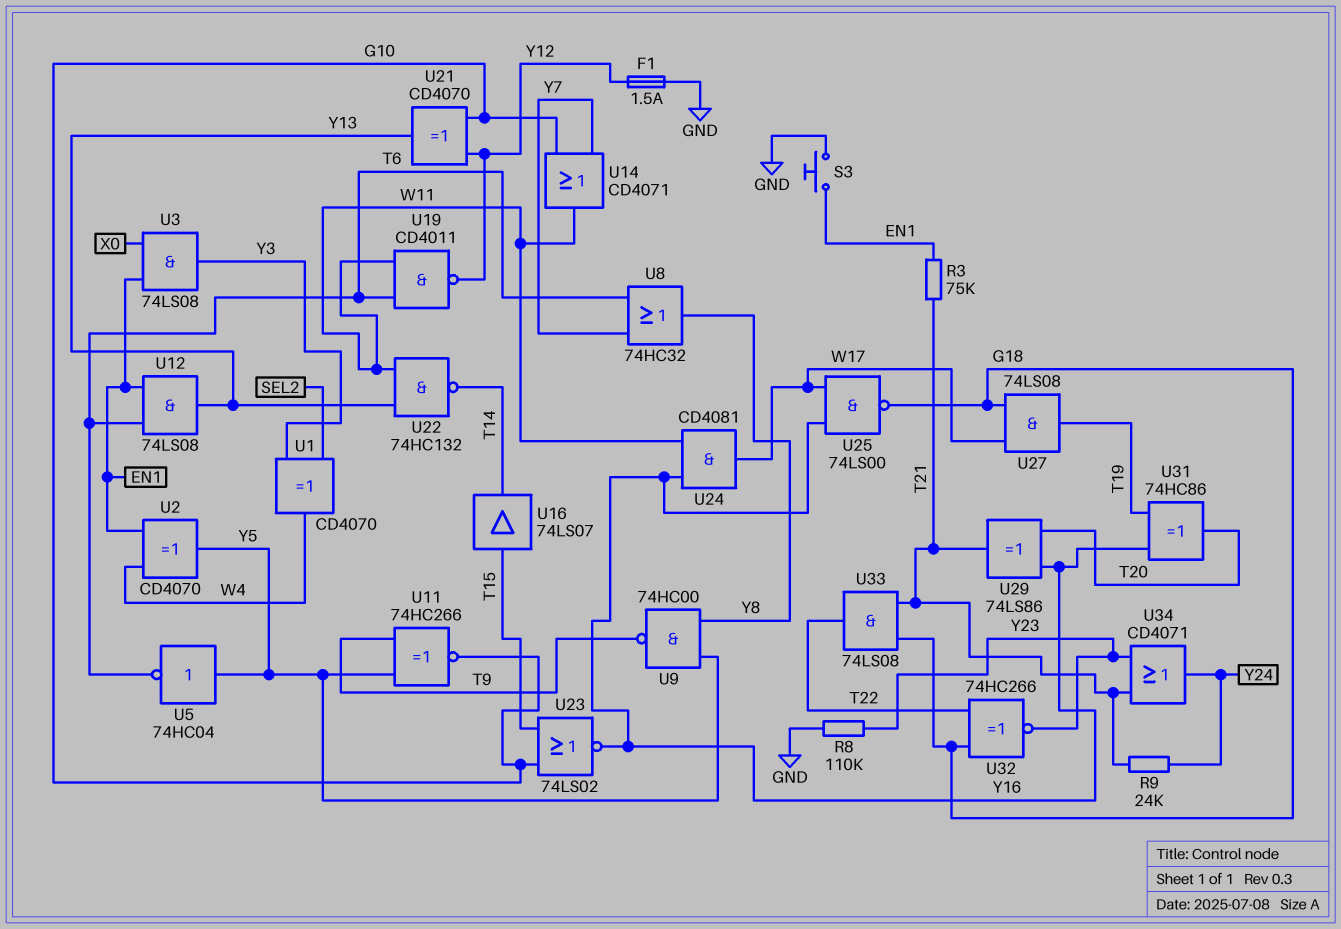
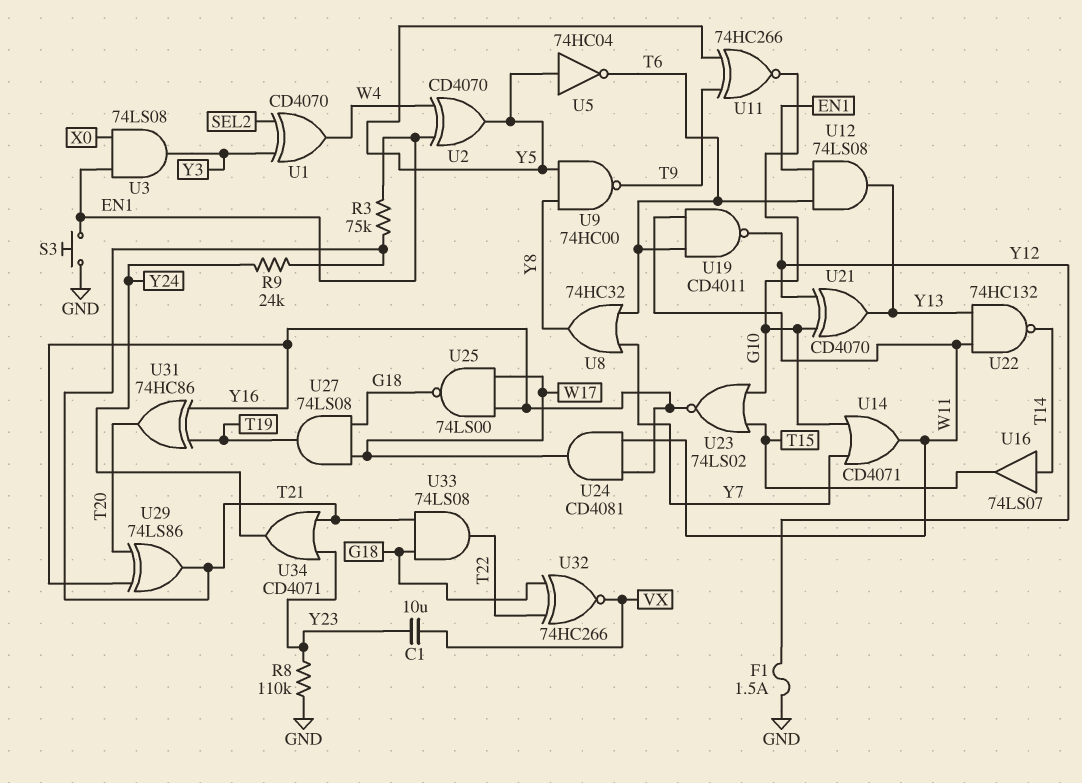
C1: none -> 10uF (VX, Y23)
U16: buffer 74LS07 (in T15, out T14) -> buffer 74LS07 (in T14, out T15)
U32: XNOR 74HC266 (in G18, in T22, out Y23) -> XNOR 74HC266 (in G18, in T22, out VX)

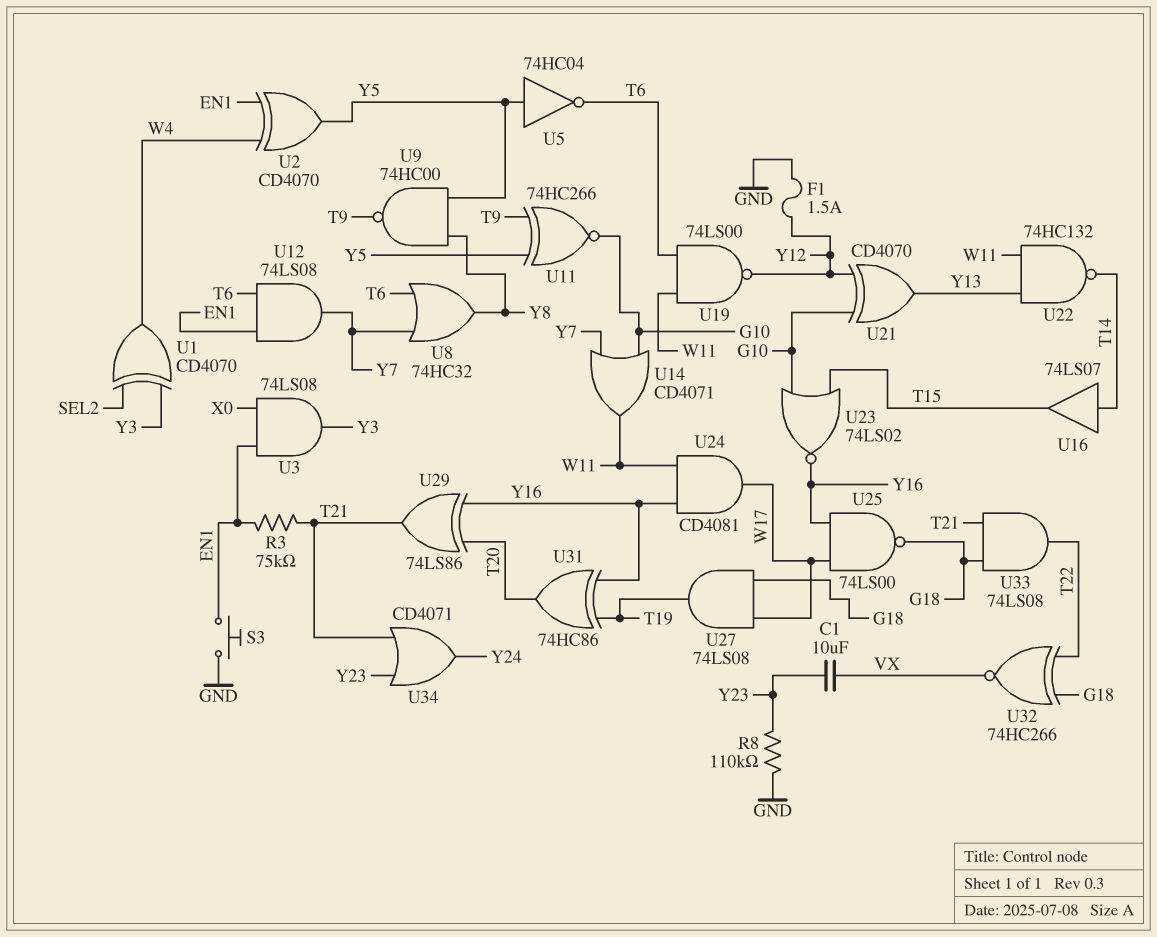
R9: 24k (T21, Y24) -> none
U12: AND 74LS08 (in EN1, in T6, out Y13) -> AND 74LS08 (in EN1, in T6, out Y7)
U19: NAND CD4011 (in T6, in W11, out Y12) -> NAND 74LS00 (in T6, in W11, out Y12)

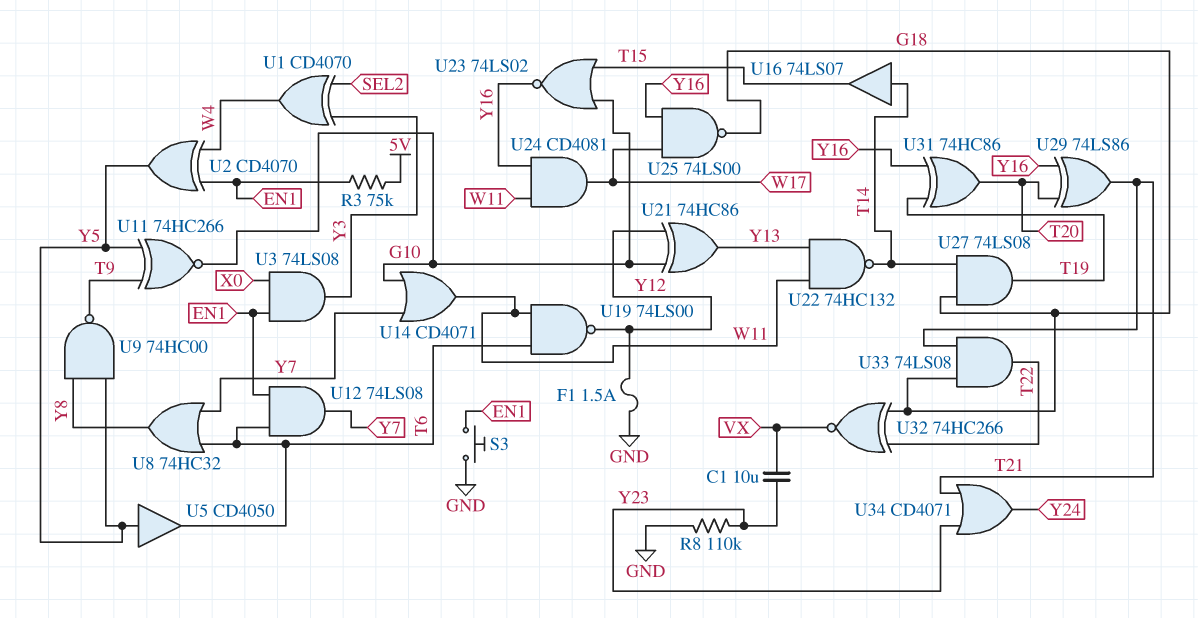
R3: 75k (EN1, T21) -> 75k (5V, EN1)
U5: NOT 74HC04 (in Y5, out T6) -> buffer CD4050 (in Y5, out T6)
U21: XOR CD4070 (in G10, in Y12, out Y13) -> XOR 74HC86 (in G10, in Y12, out Y13)
U27: AND 74LS08 (in G18, in W17, out T19) -> AND 74LS08 (in G18, in T14, out T19)

